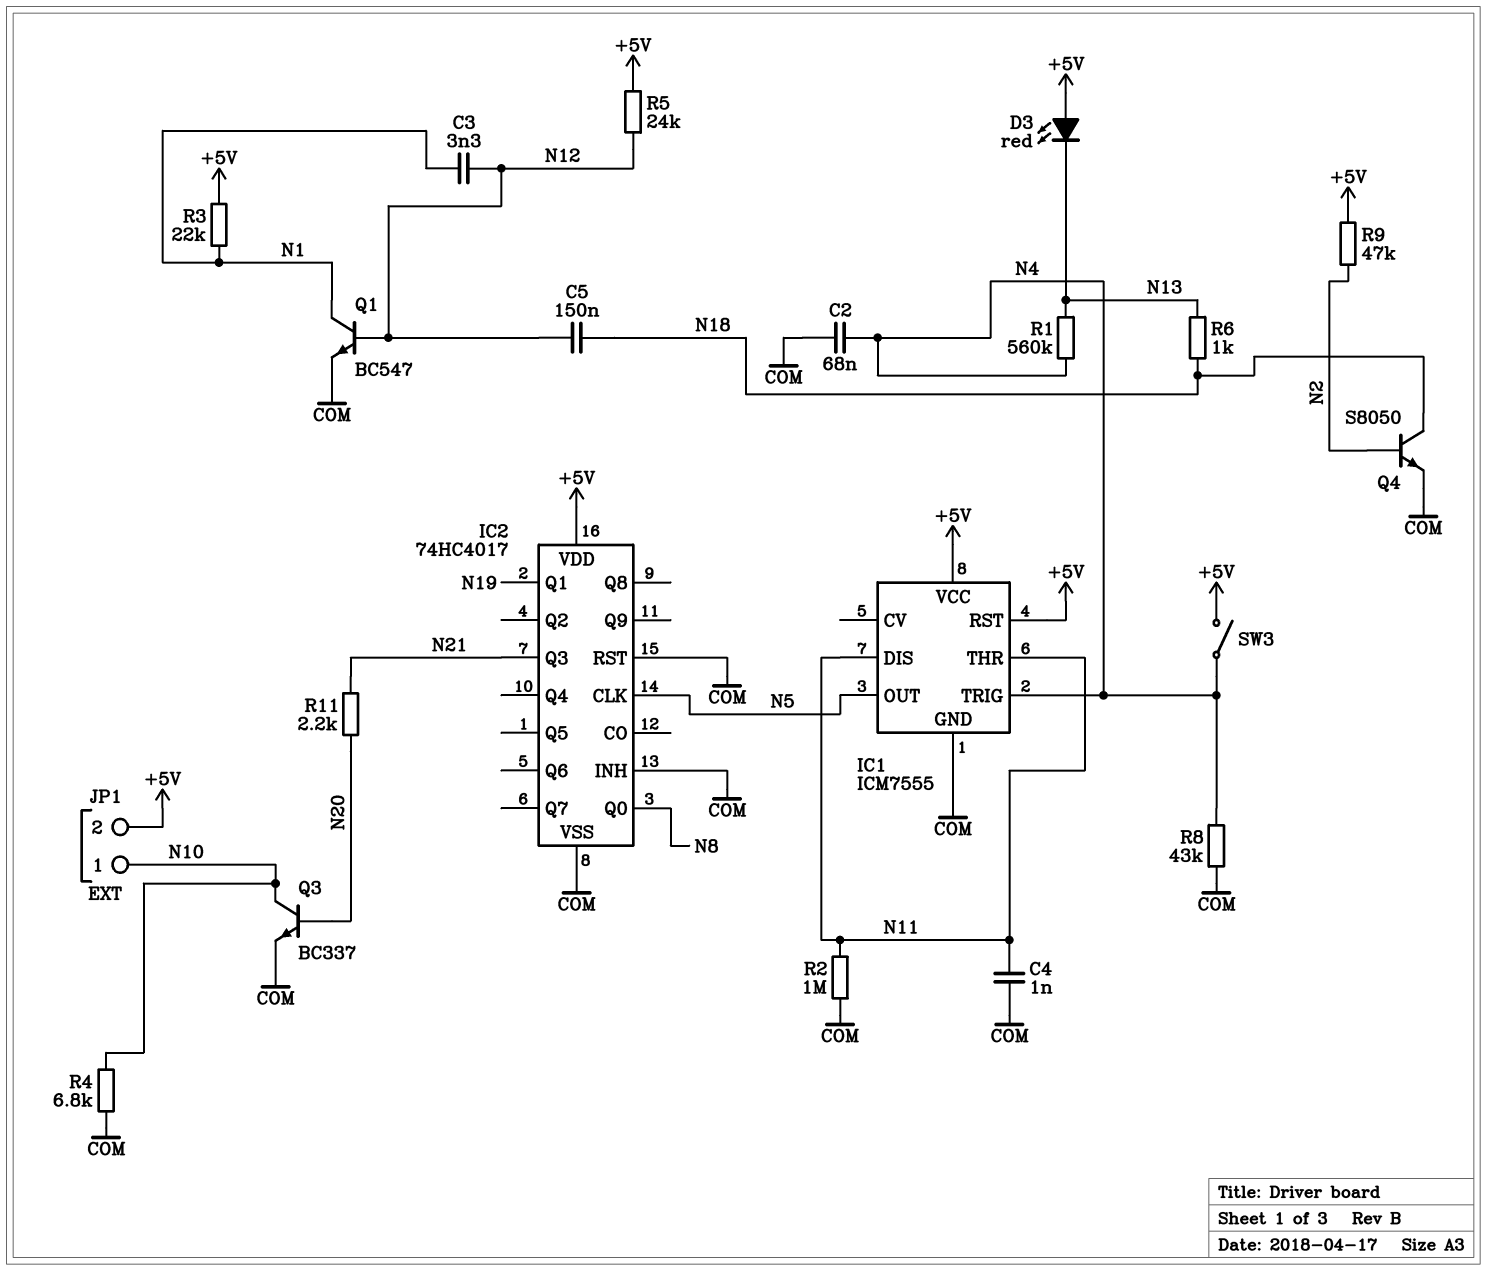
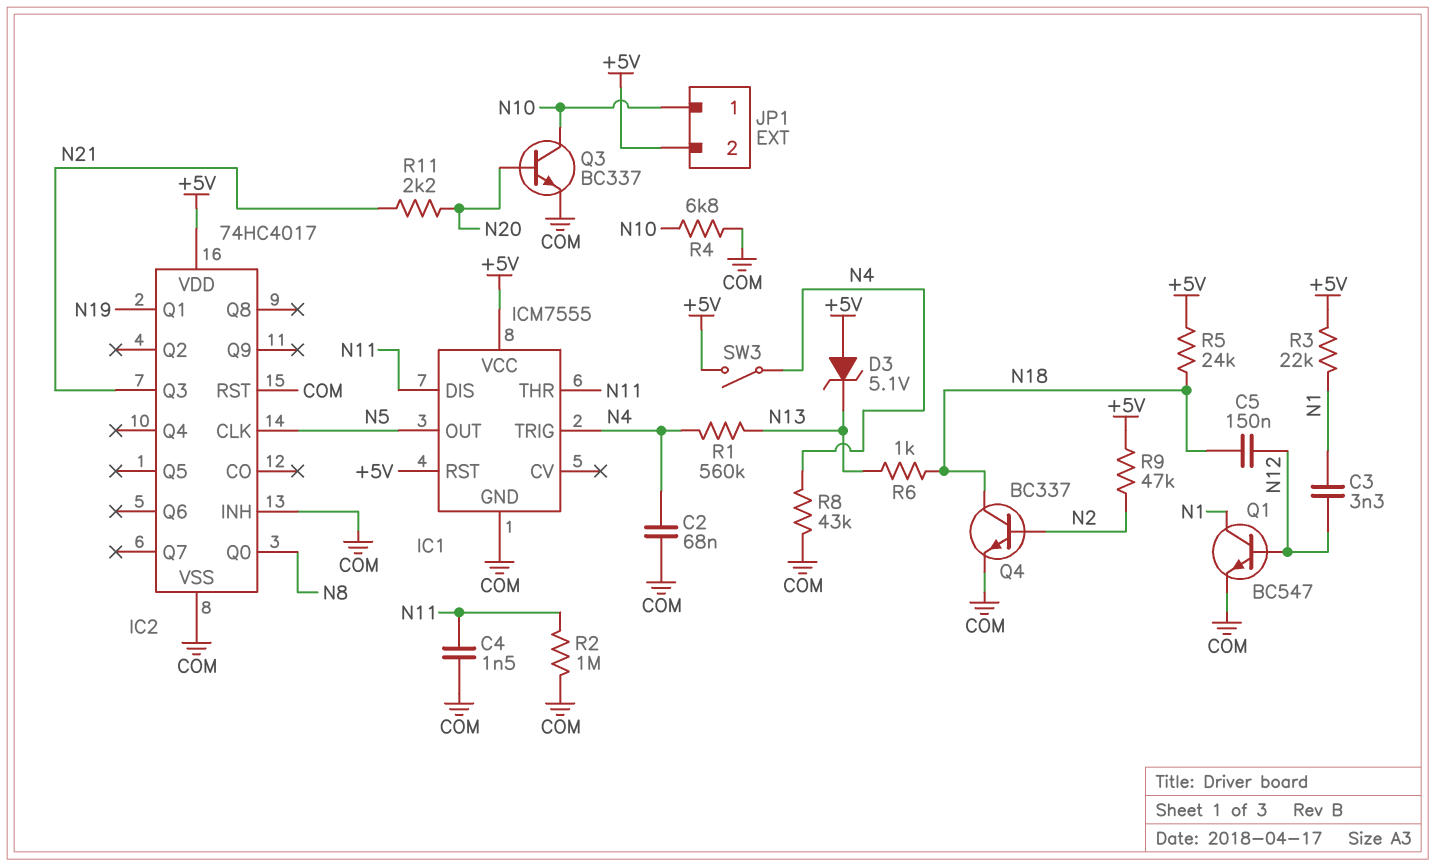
C4: 1nF (COM, N11) -> 1.5nF (COM, N11)
D3: LED red (A +5V, K N13) -> zener 5.1V (A +5V, K N13)
Q4: NPN S8050 (B N2, C N18, E COM) -> NPN BC337 (B N2, C N18, E COM)
R5: 24k (+5V, N12) -> 24k (+5V, N18)

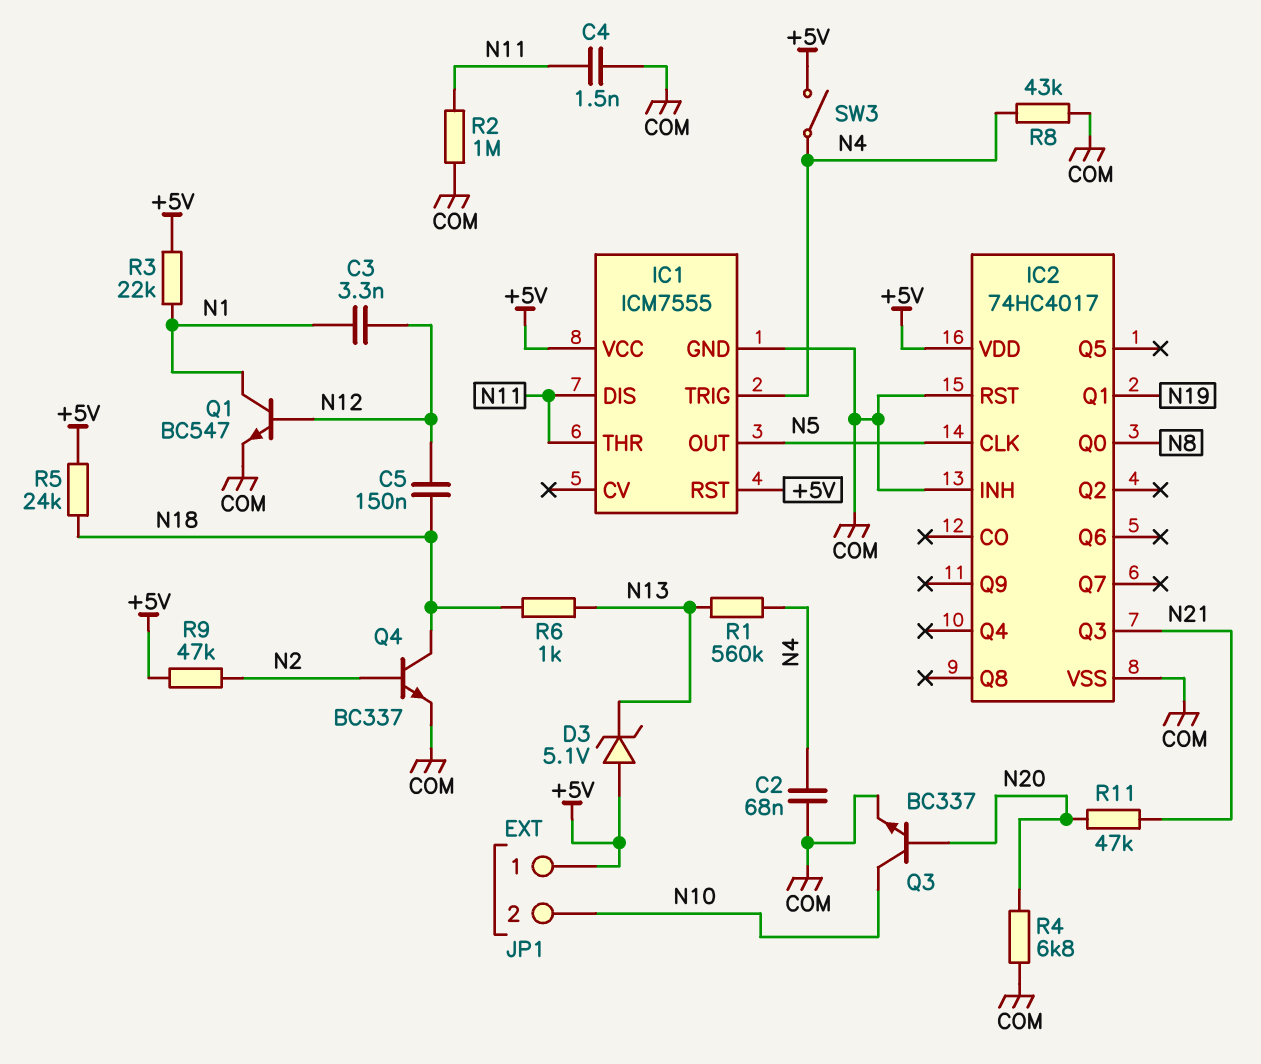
JP1 pin 1: N10 -> +5V
JP1 pin 2: +5V -> N10
R4: 6.8k (COM, N10) -> 6.8k (COM, N20)
R11: 2.2k (N20, N21) -> 47k (N20, N21)

